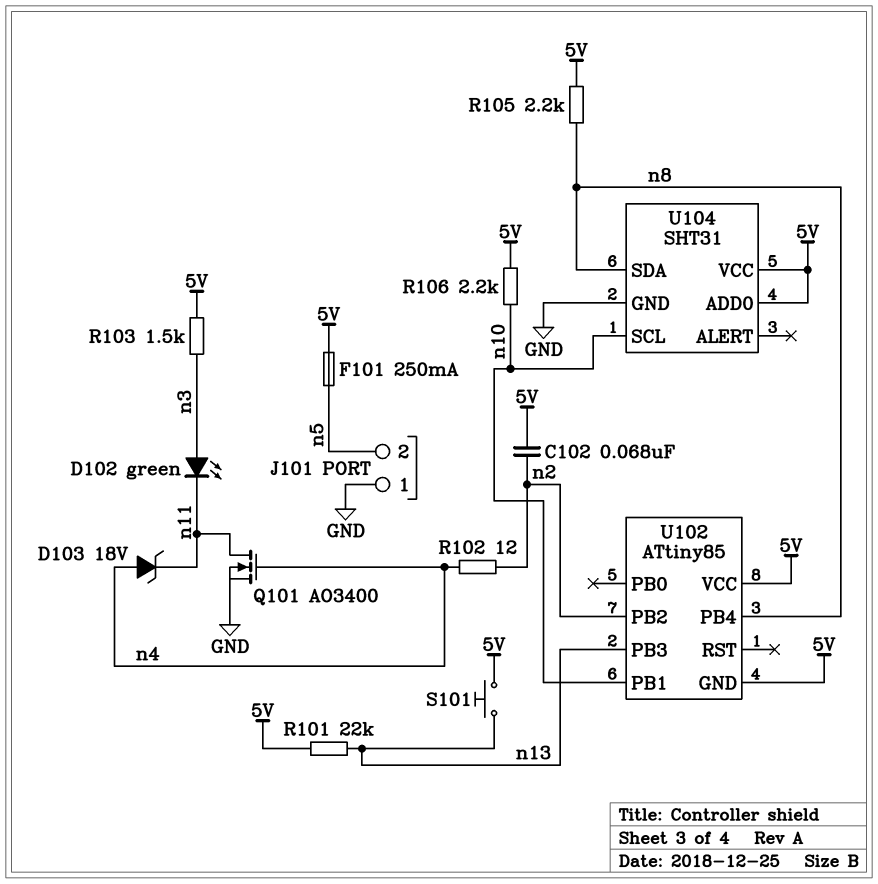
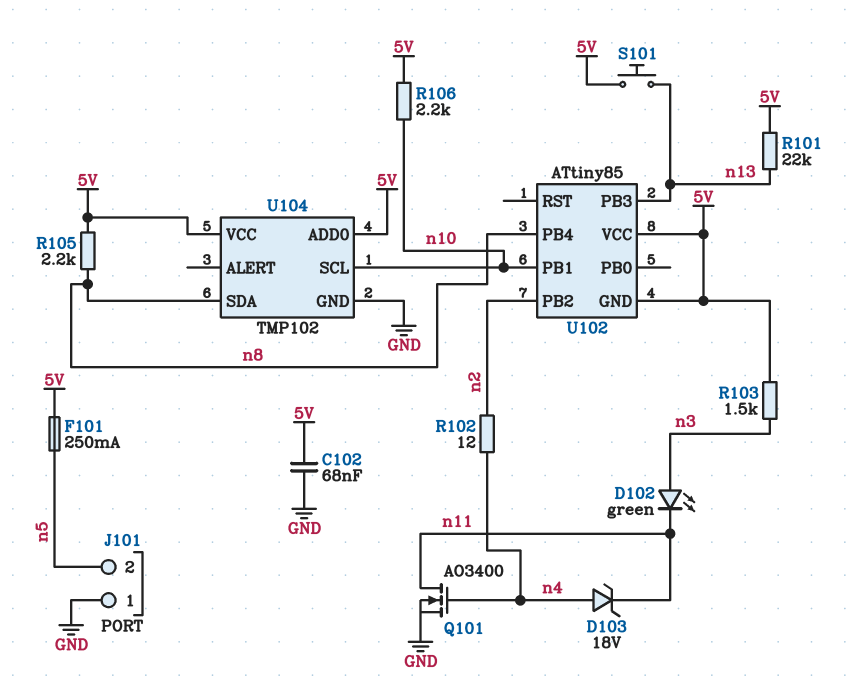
C102: 68nF (5V, n2) -> 68nF (5V, GND)
U104: SHT31 -> TMP102

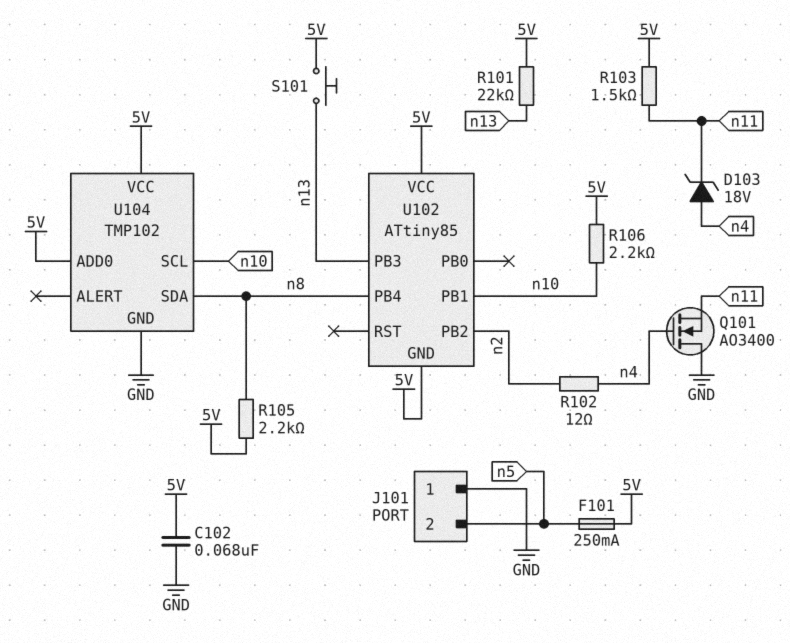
D102: LED green (A n3, K n11) -> none
Q101: NMOS AO3400 (G n4, D n11, S GND) -> NMOS AO3400 (G n4, D GND, S n11)
R103: 1.5k (5V, n3) -> 1.5k (5V, n11)

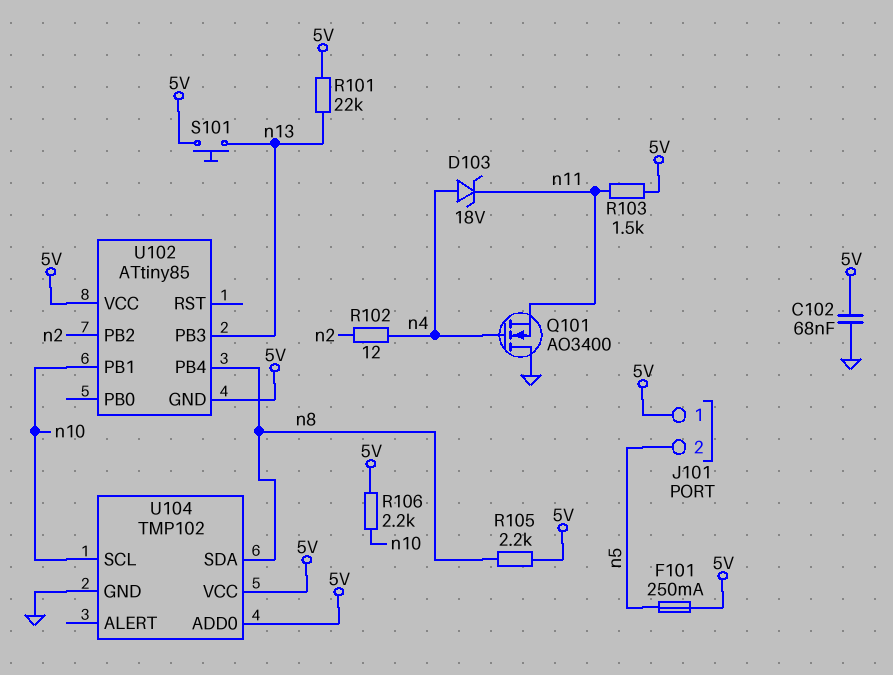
J101 pin 1: GND -> 5V

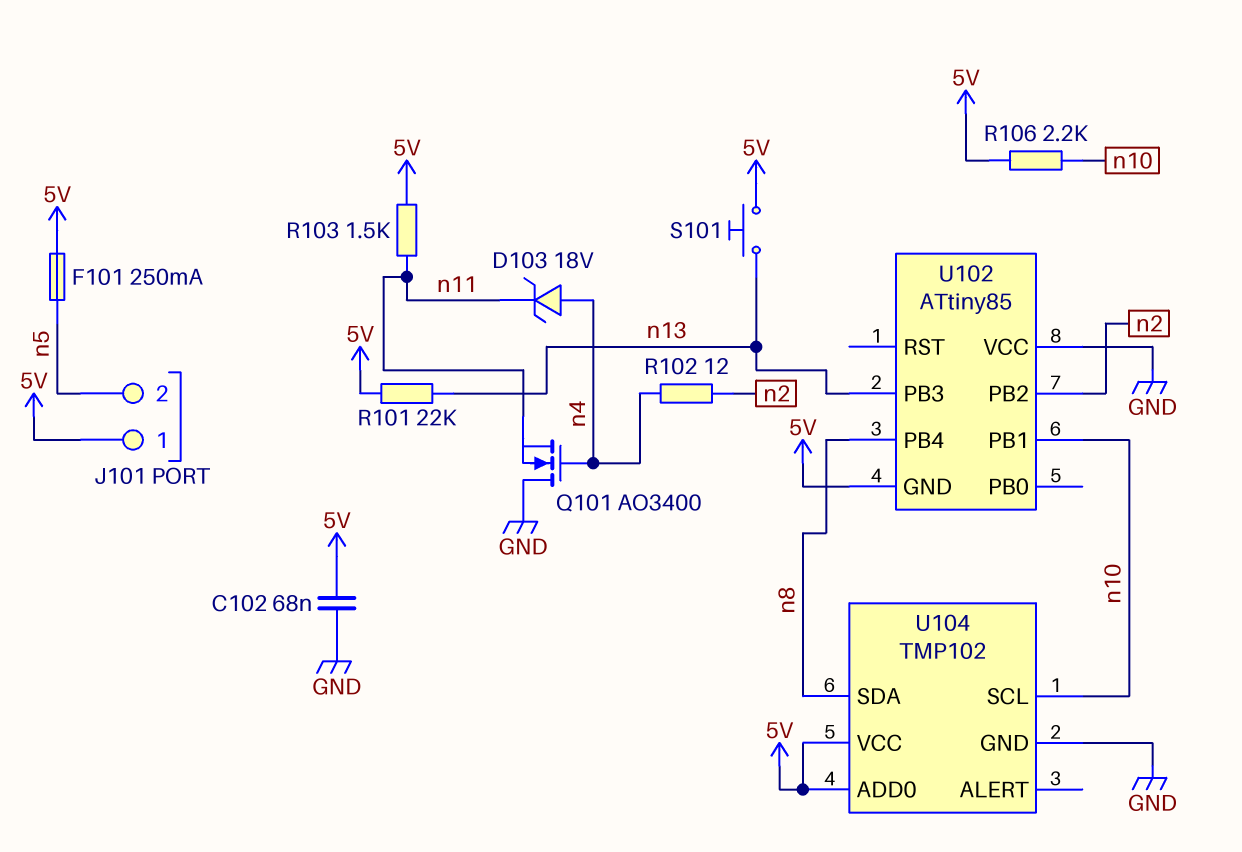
R105: 2.2k (5V, n8) -> none
U102 pin VCC: 5V -> GND

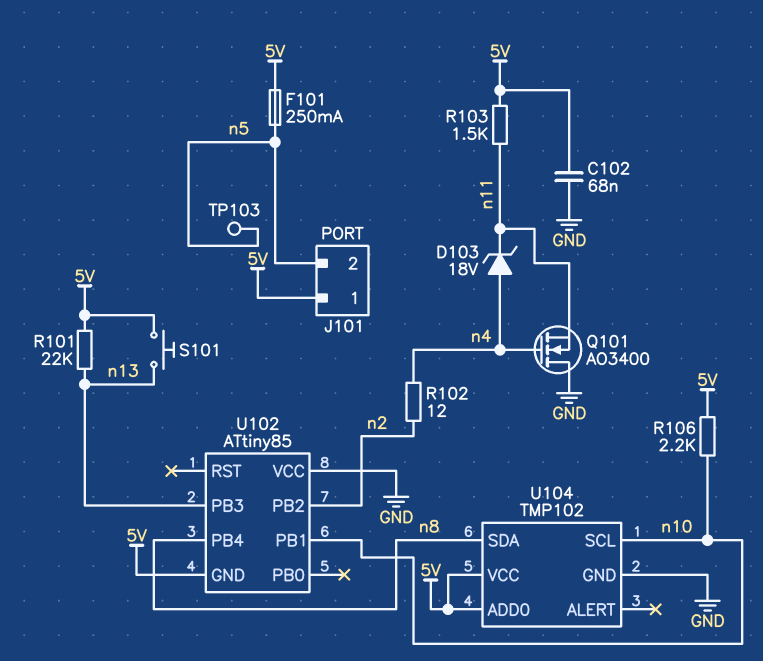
TP103: none -> test point (n5)

